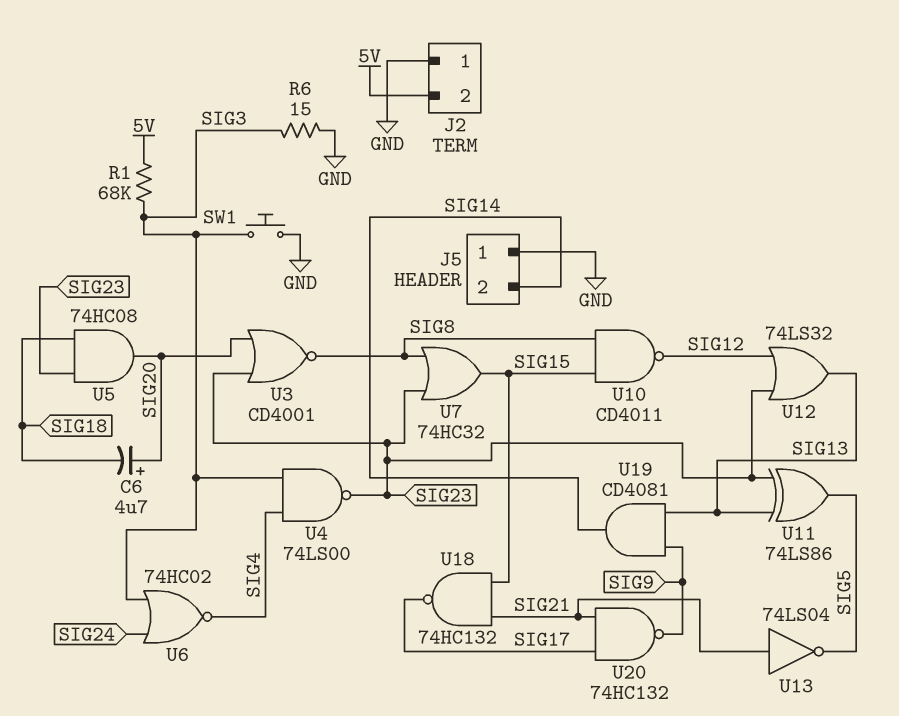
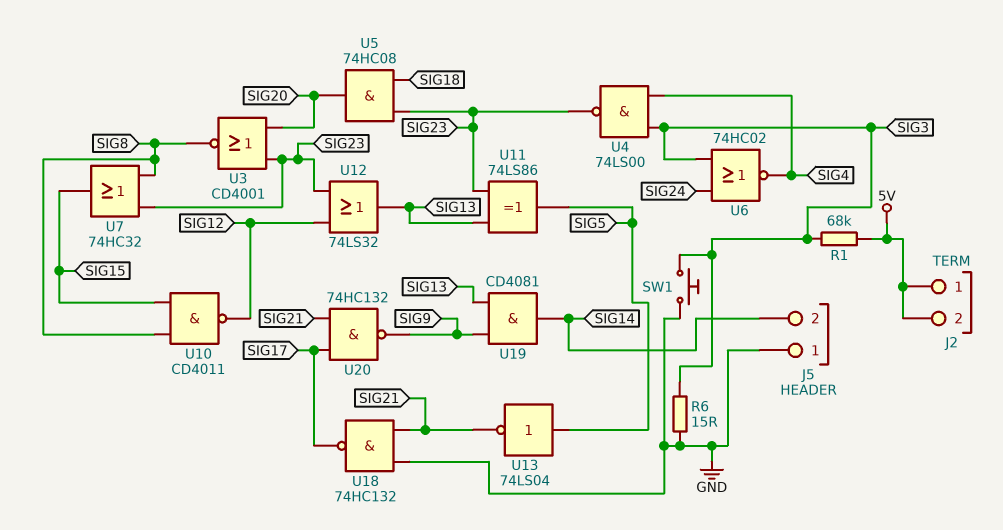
C6: 4.7uF (plus SIG20, minus SIG18) -> none
J2 pin 1: GND -> 5V
U13: NOT 74LS04 (in SIG21, out SIG5) -> NOT 74LS04 (in SIG5, out SIG21)
U18: NAND 74HC132 (in SIG15, in SIG21, out SIG17) -> NAND 74HC132 (in GND, in SIG21, out SIG17)

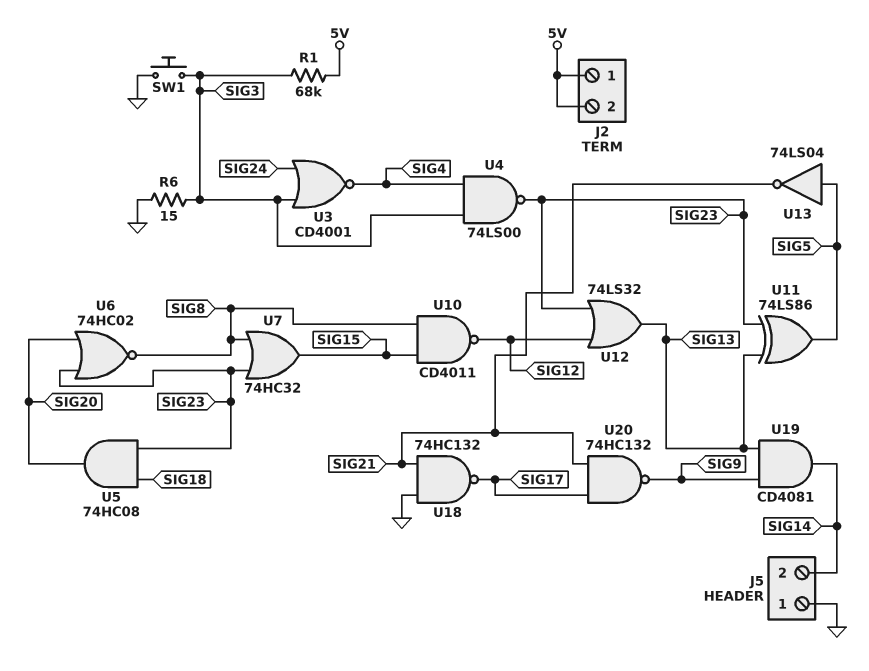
U3: NOR CD4001 (in SIG20, in SIG23, out SIG8) -> NOR CD4001 (in SIG3, in SIG24, out SIG4)
U6: NOR 74HC02 (in SIG3, in SIG24, out SIG4) -> NOR 74HC02 (in SIG20, in SIG23, out SIG8)

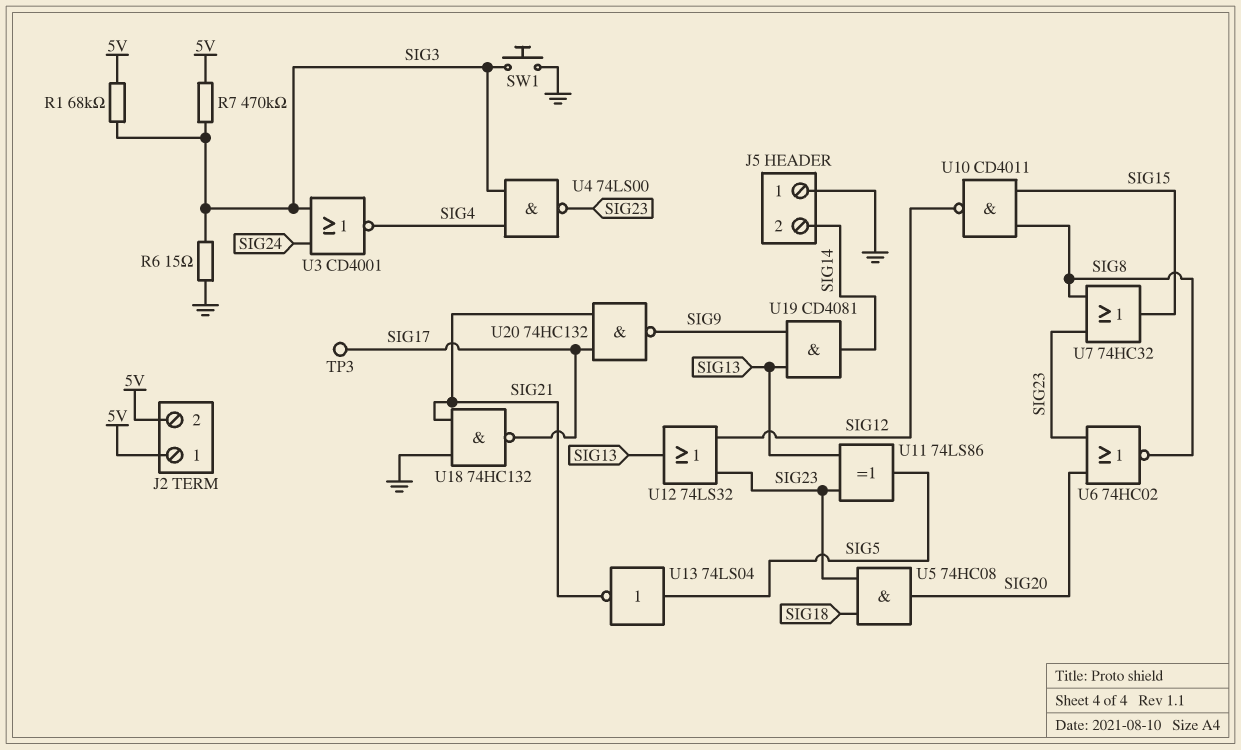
R7: none -> 470k (5V, SIG3)
TP3: none -> test point (SIG17)

